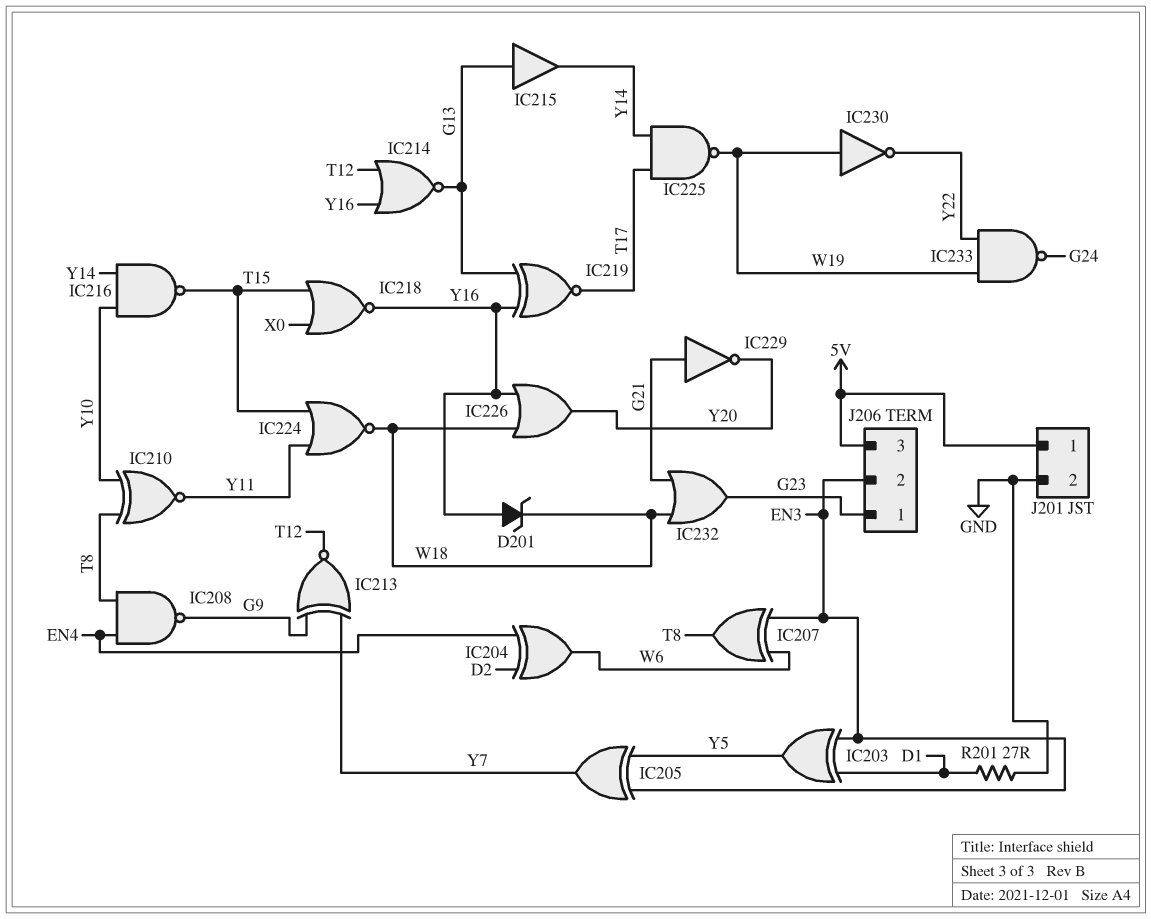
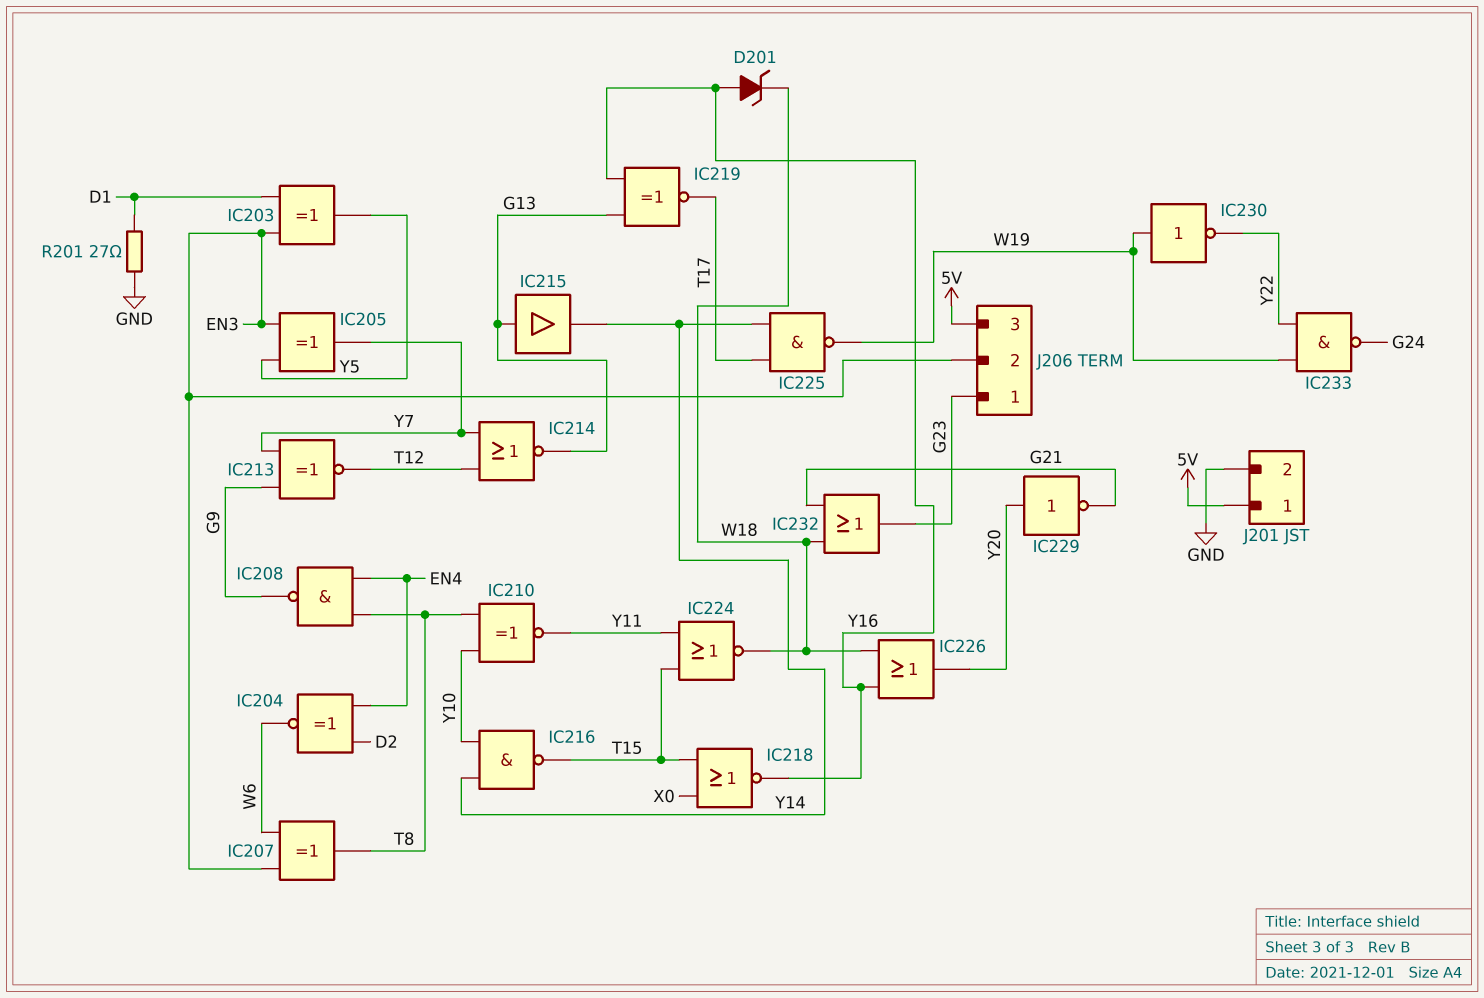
IC204: XOR (in D2, in EN4, out W6) -> XNOR (in D2, in EN4, out W6)
IC214: NOR (in T12, in Y16, out G13) -> NOR (in T12, in Y7, out G13)
IC229: NOT (in G21, out Y20) -> NOT (in Y20, out G21)

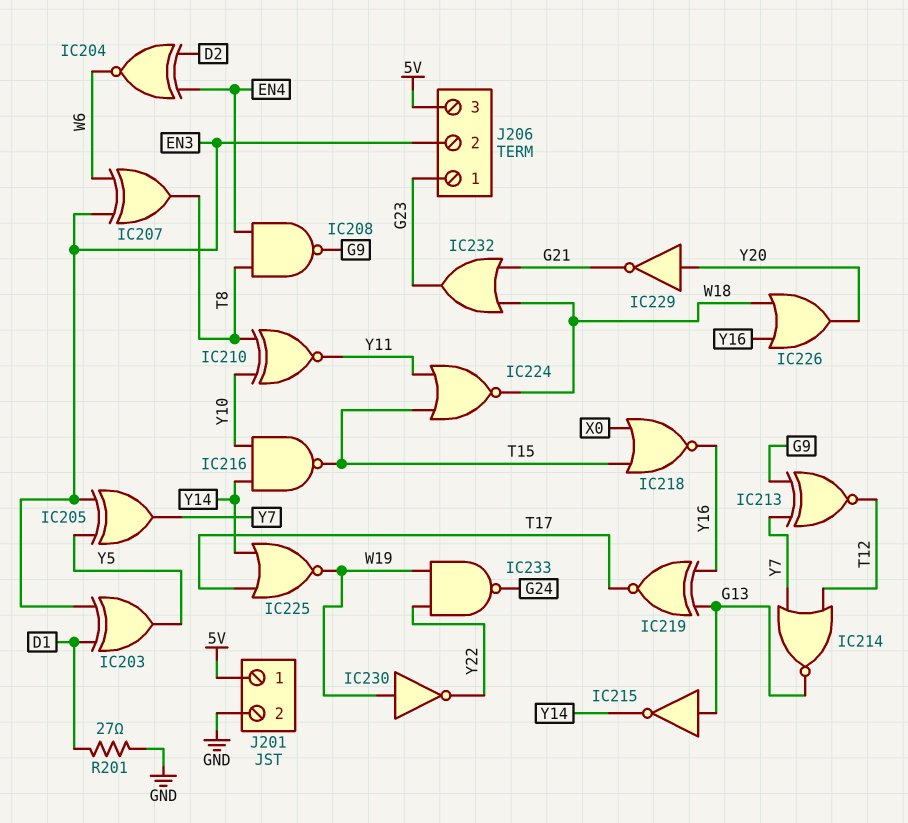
D201: zener (A Y16, K W18) -> none
IC215: buffer (in G13, out Y14) -> NOT (in G13, out Y14)
IC225: NAND (in T17, in Y14, out W19) -> NOR (in T17, in Y14, out W19)

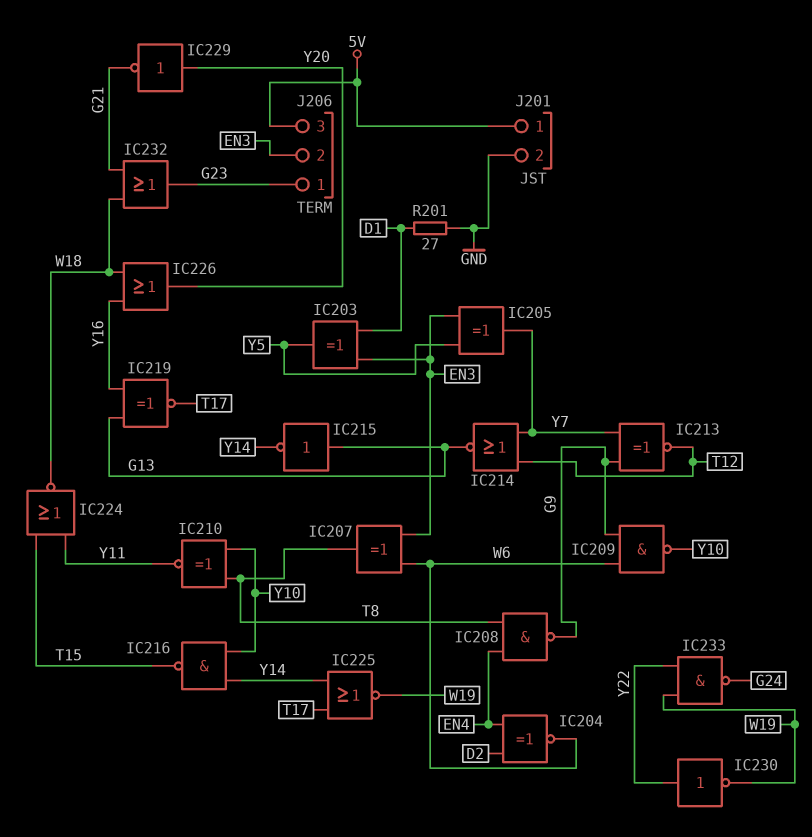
IC209: none -> NAND (in G9, in W6, out Y10)
IC218: NOR (in T15, in X0, out Y16) -> none
IC230: NOT (in W19, out Y22) -> NOT (in Y22, out W19)

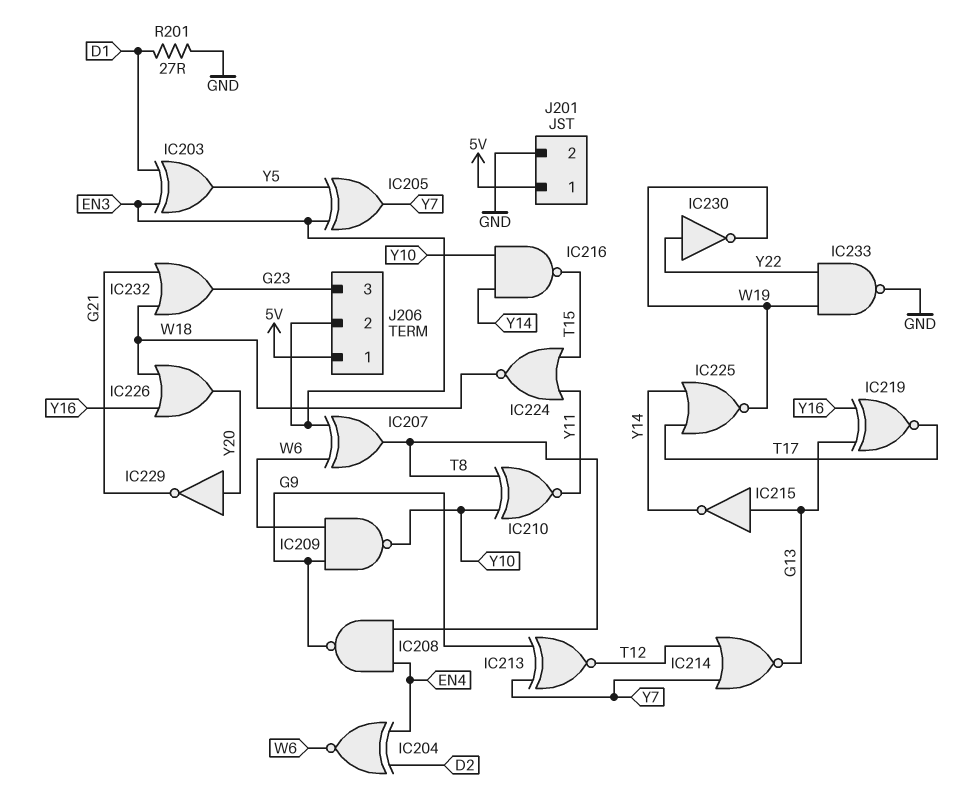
IC233: NAND (in W19, in Y22, out G24) -> NAND (in W19, in Y22, out GND)
J206 pin 1: G23 -> 5V
J206 pin 3: 5V -> G23

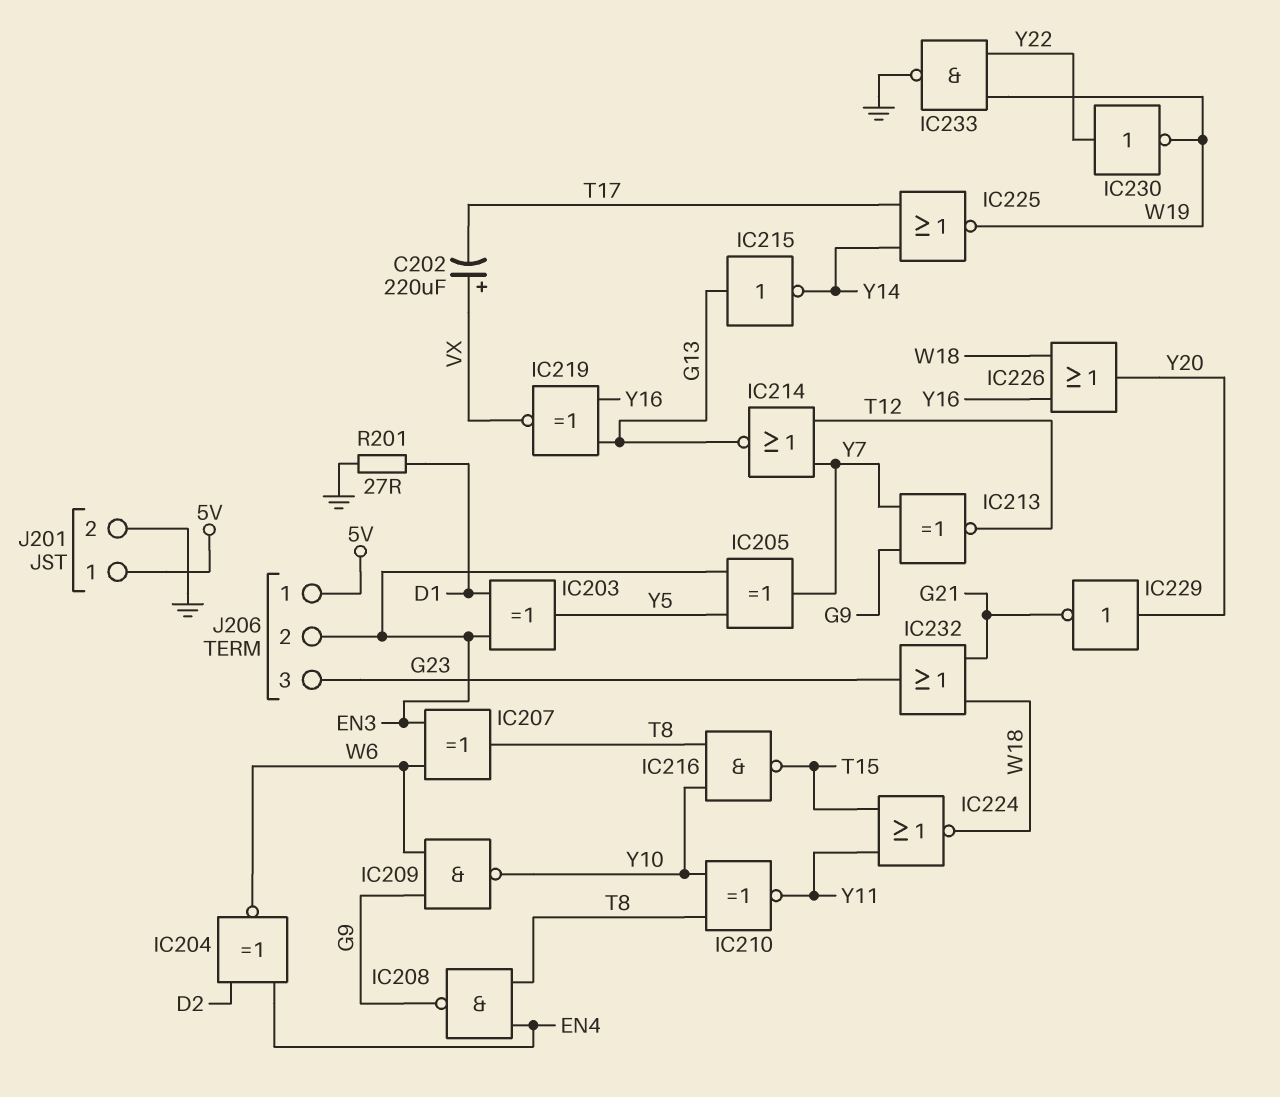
C202: none -> 220uF (plus VX, minus T17)
IC216: NAND (in Y10, in Y14, out T15) -> NAND (in T8, in Y10, out T15)
IC219: XNOR (in G13, in Y16, out T17) -> XNOR (in G13, in Y16, out VX)

